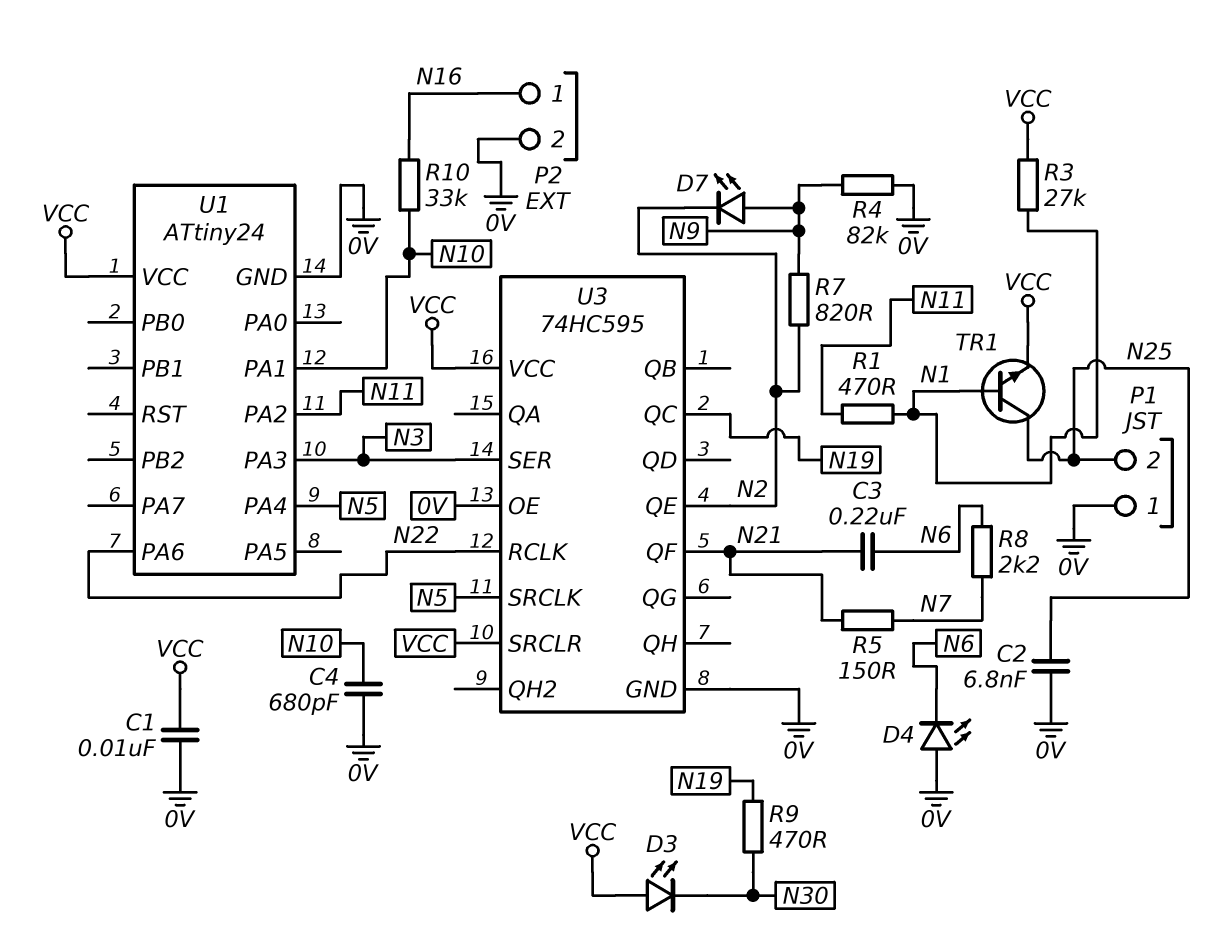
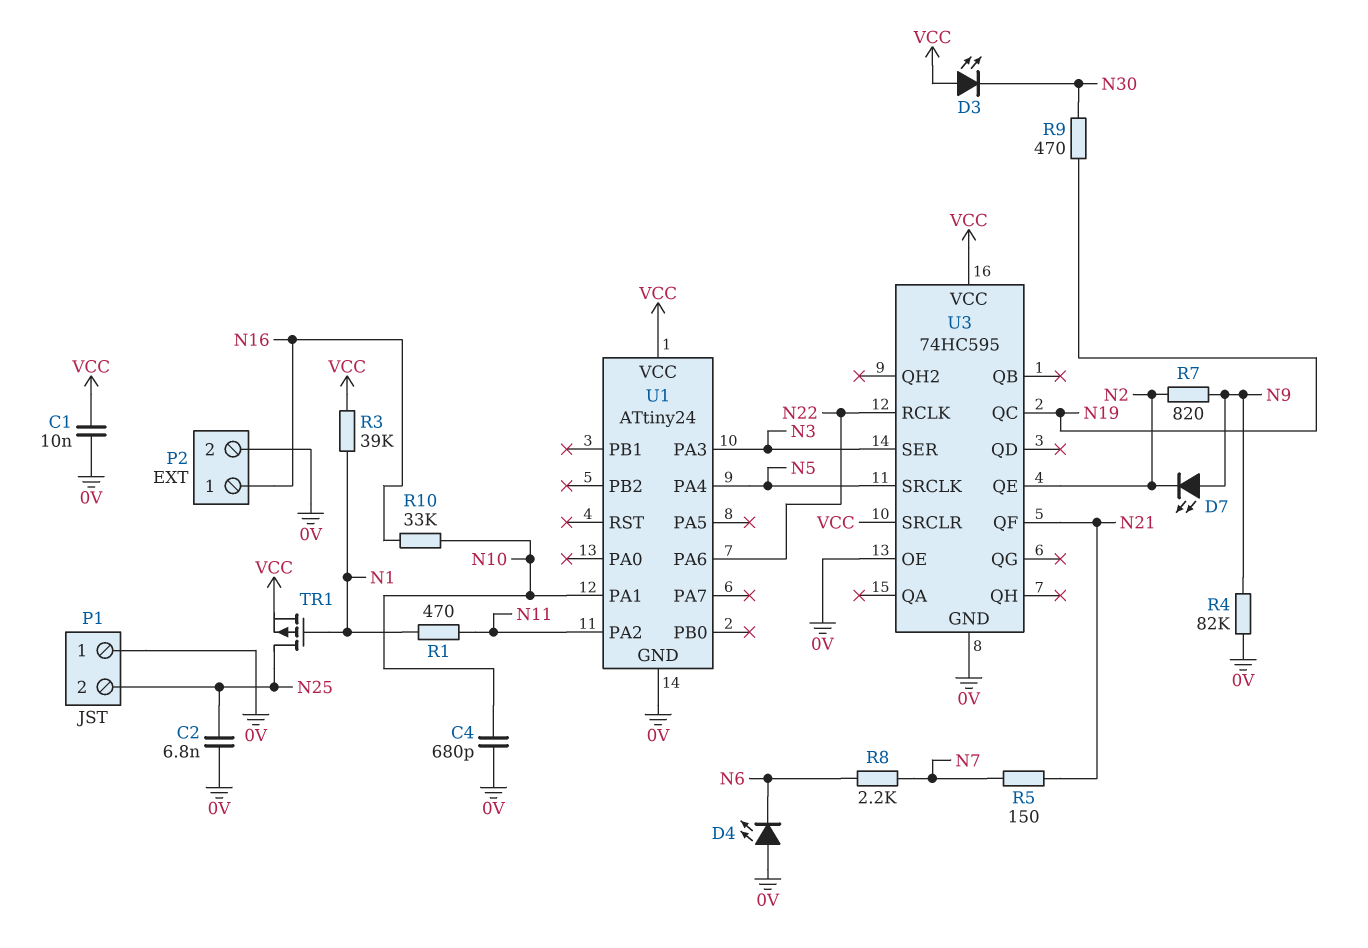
C3: 220nF (N6, N21) -> none
R3: 27k (N1, VCC) -> 39k (N1, VCC)
TR1: NPN (B N1, C N25, E VCC) -> PMOS (G N1, D N25, S VCC)

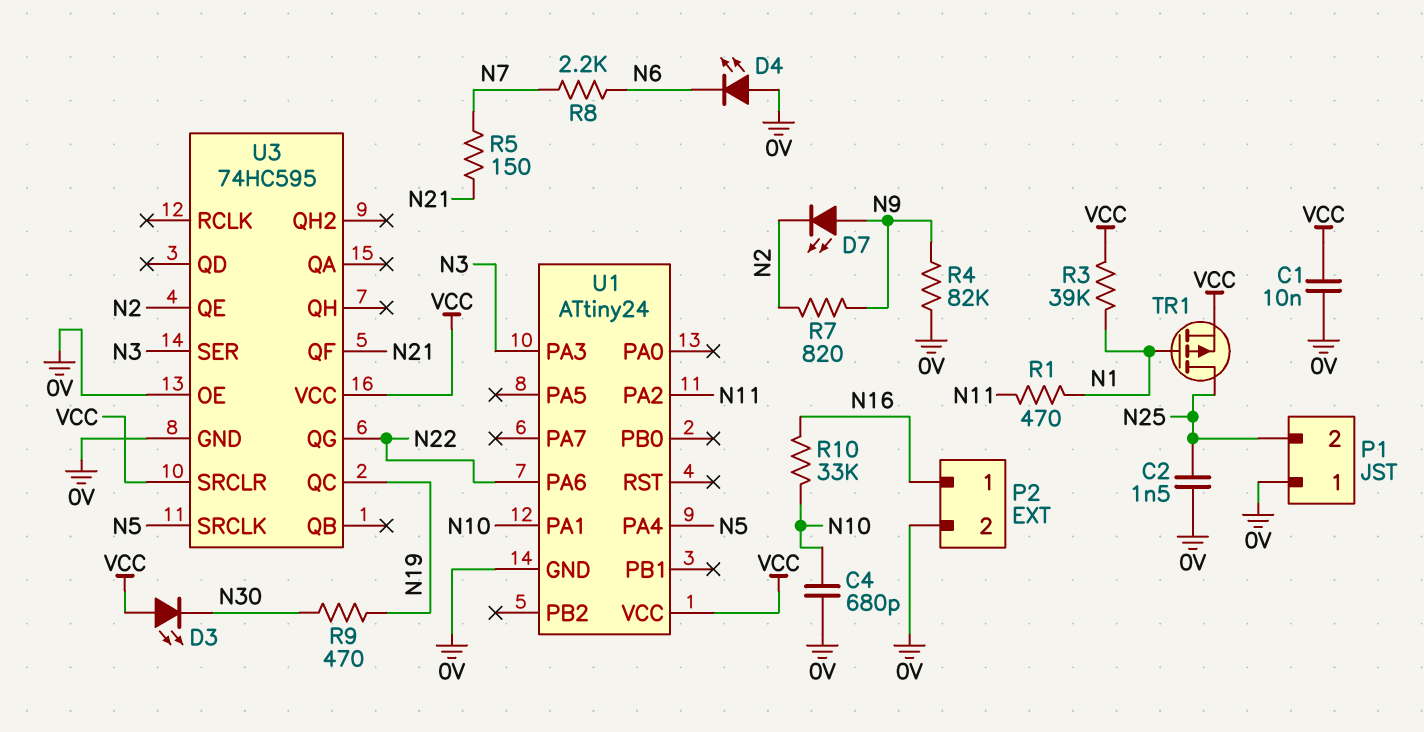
C2: 6.8nF (0V, N25) -> 1.5nF (0V, N25)
U3 pin QG: none -> N22
U3 pin RCLK: N22 -> none

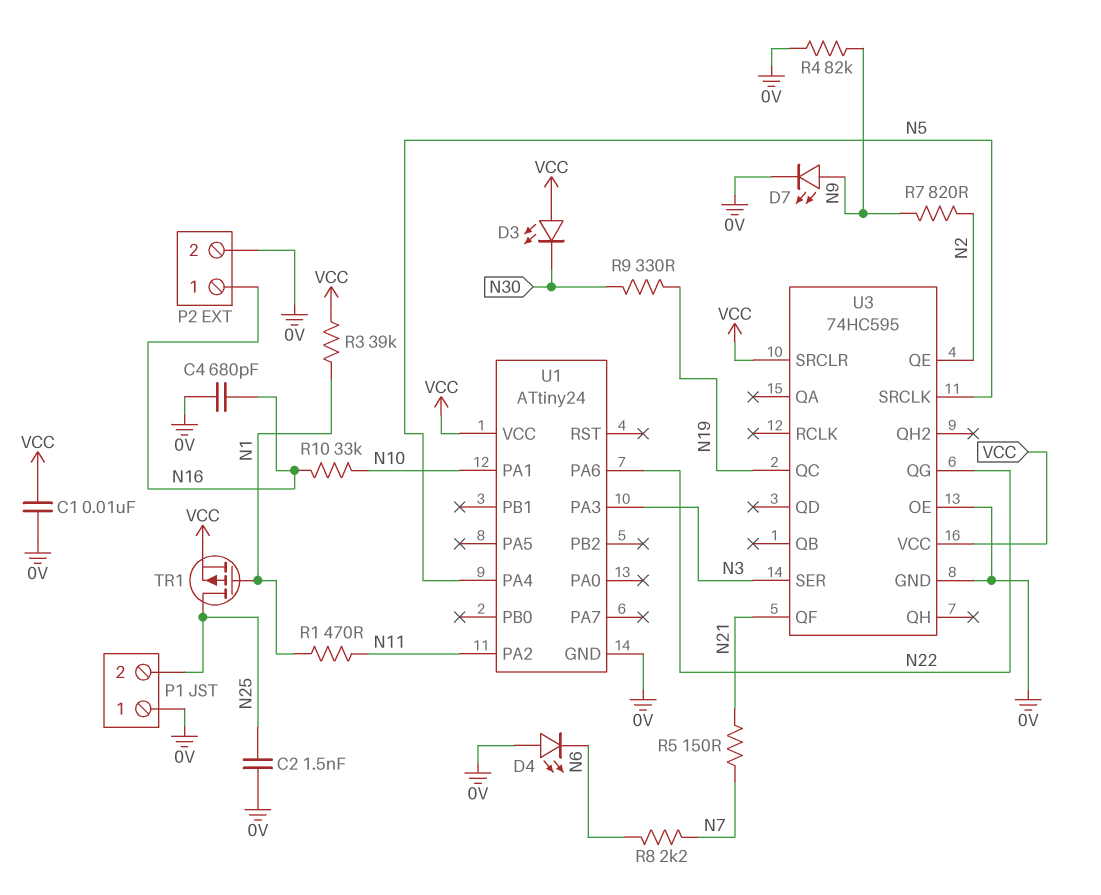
C4: 680pF (0V, N10) -> 680pF (0V, N16)
D7: LED (A N9, K N2) -> LED (A N9, K 0V)
R9: 470 (N19, N30) -> 330 (N19, N30)

